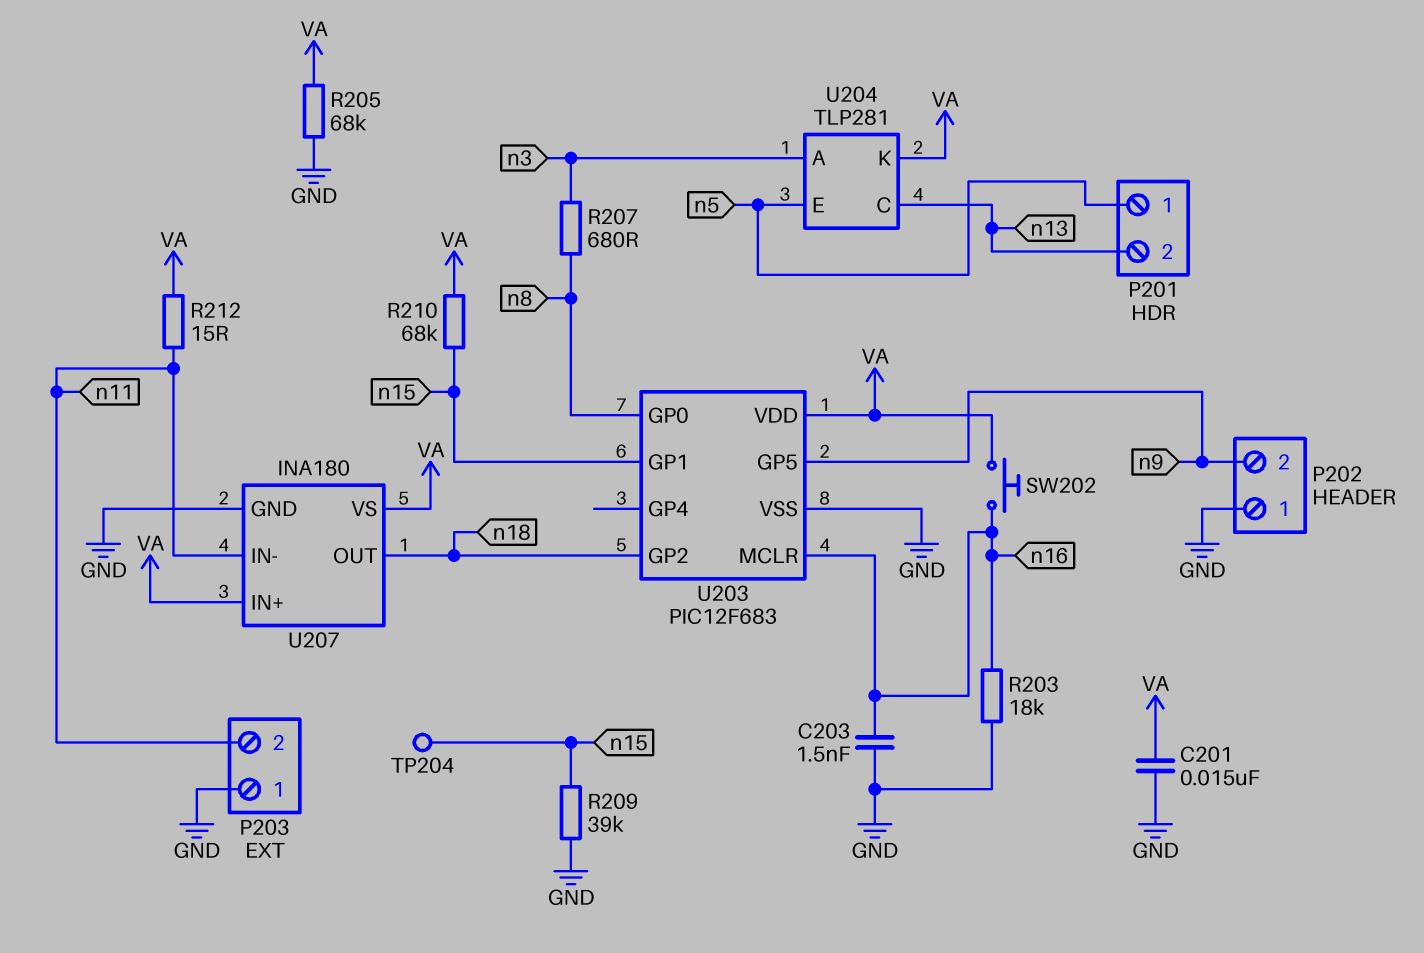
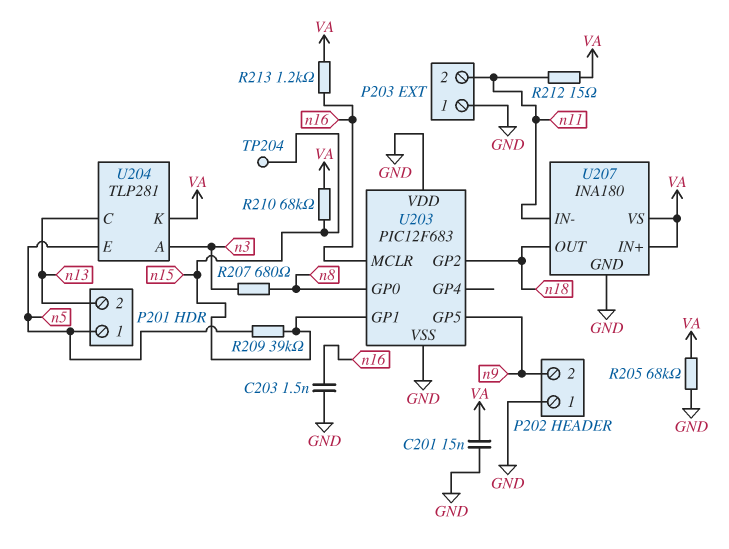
R203: 18k (GND, n16) -> none
R209: 39k (GND, n15) -> 39k (n5, n15)
R213: none -> 1.2k (VA, n16)
SW202: button (VA, n16) -> none
U203 pin VDD: VA -> GND

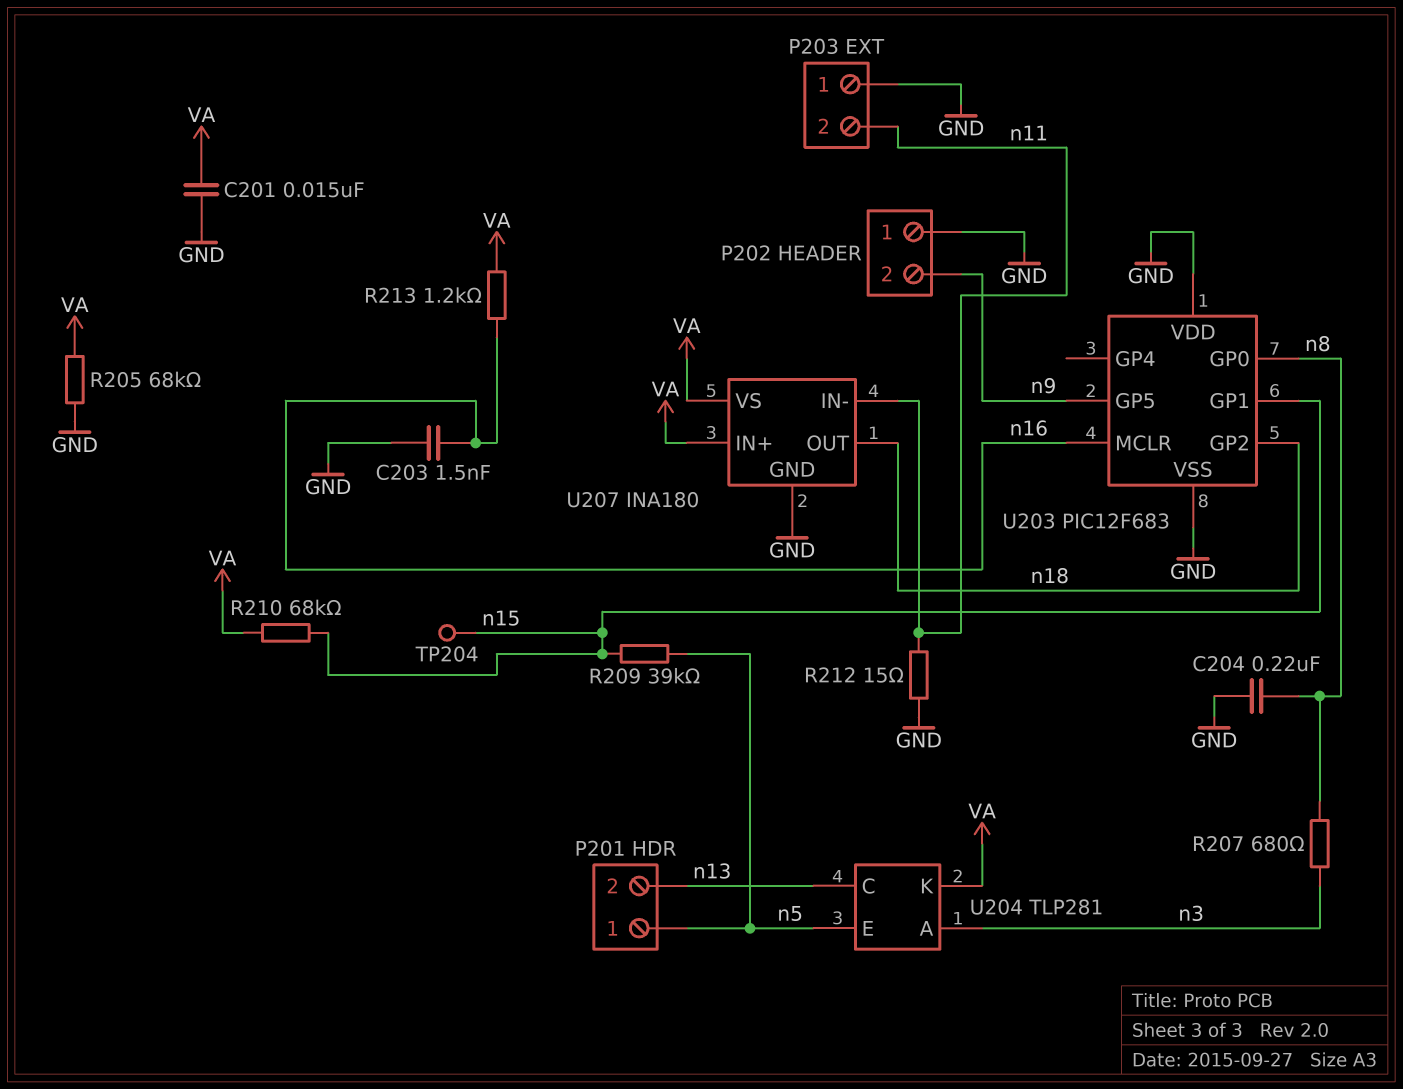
C204: none -> 220nF (GND, n8)
R212: 15 (VA, n11) -> 15 (GND, n11)

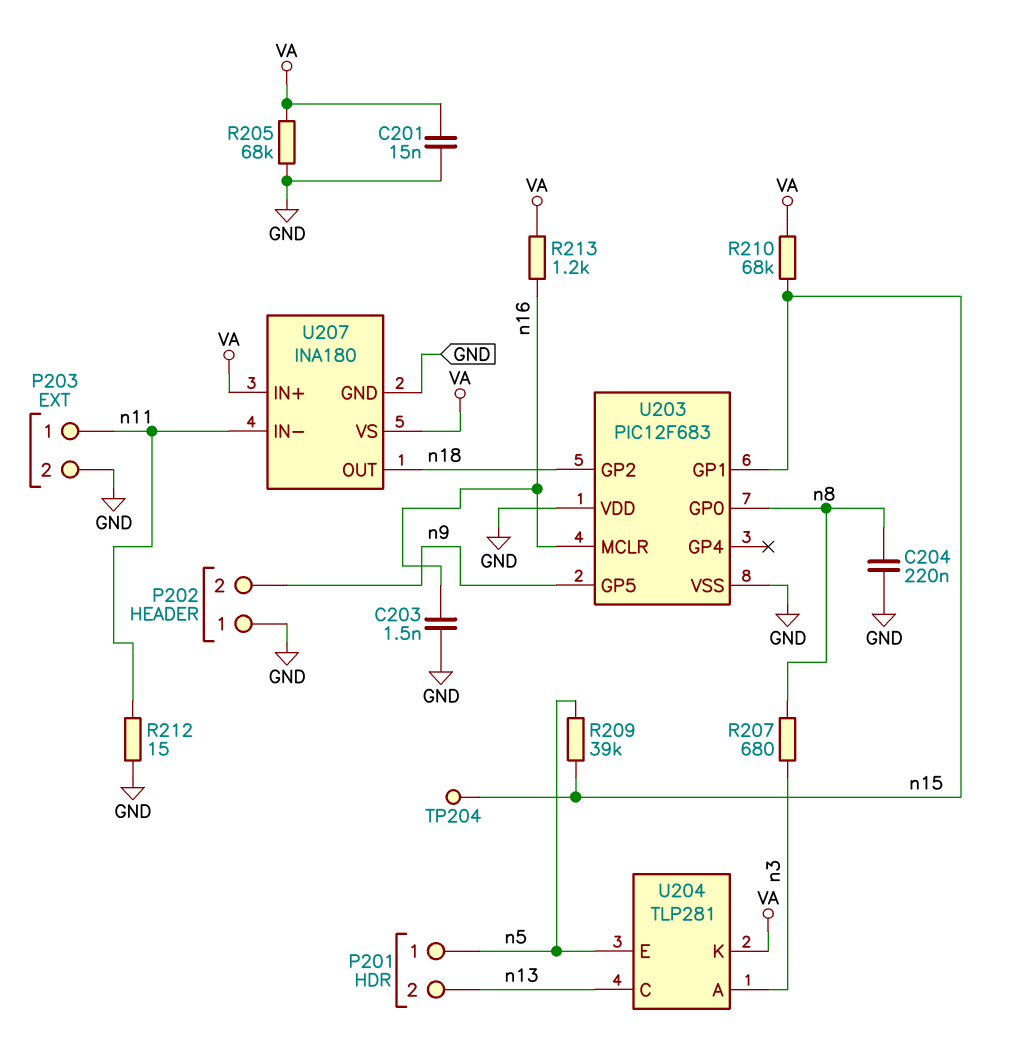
P203 pin 1: GND -> n11
P203 pin 2: n11 -> GND

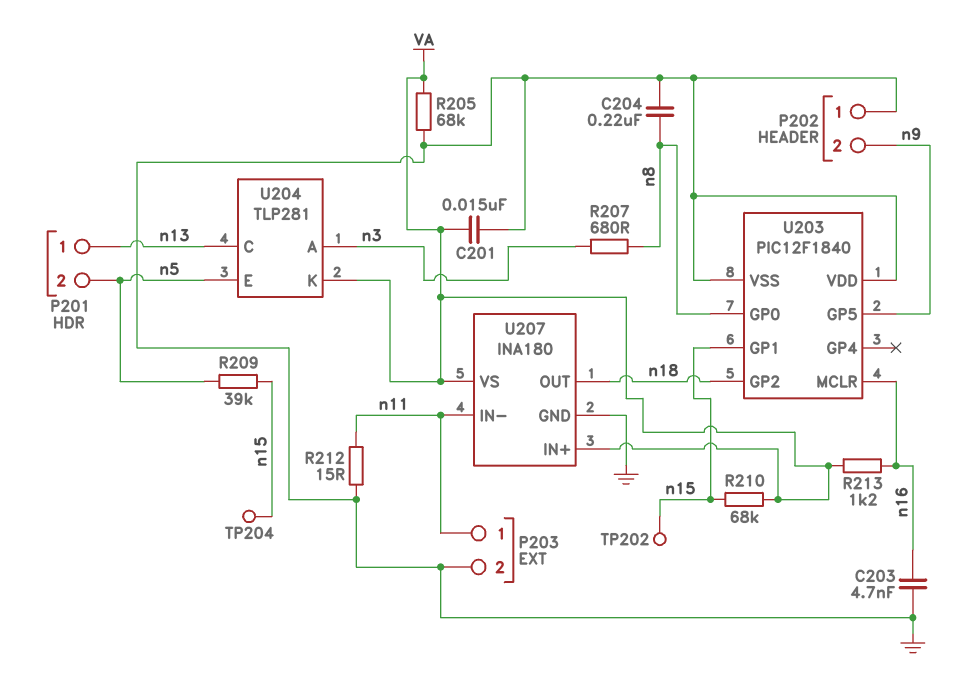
C203: 1.5nF (GND, n16) -> 4.7nF (GND, n16)
P201 pin 1: n5 -> n13
P201 pin 2: n13 -> n5
TP202: none -> test point (n15)
U203: PIC12F683 -> PIC12F1840

